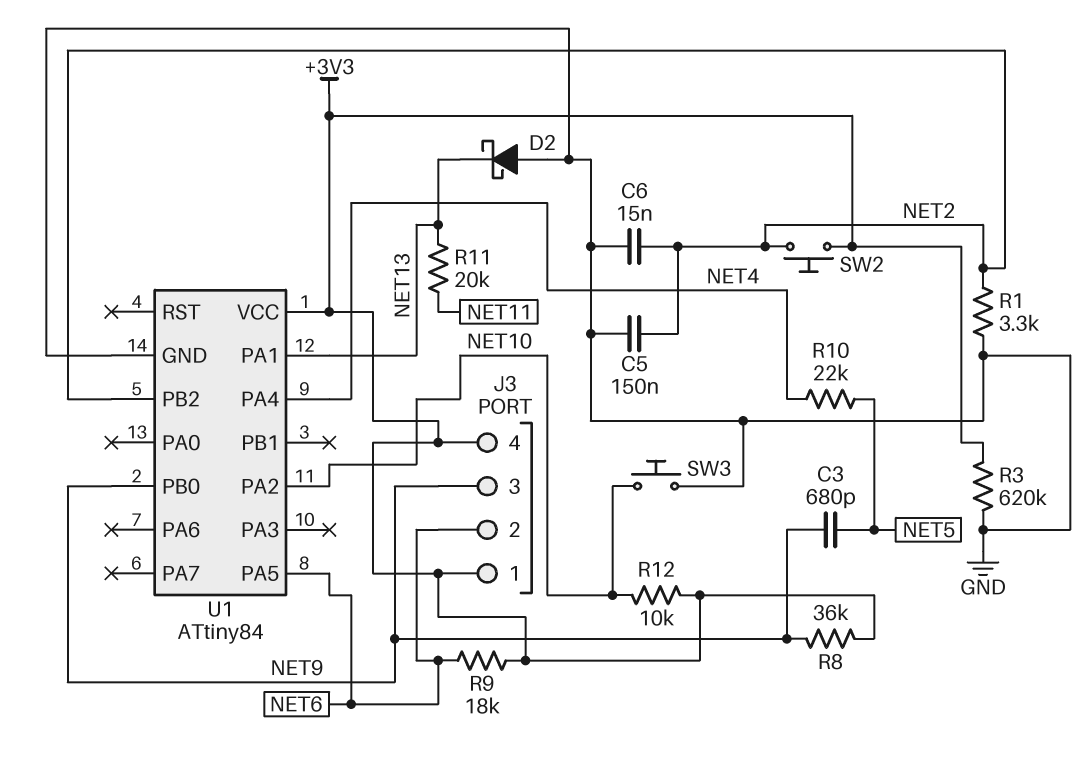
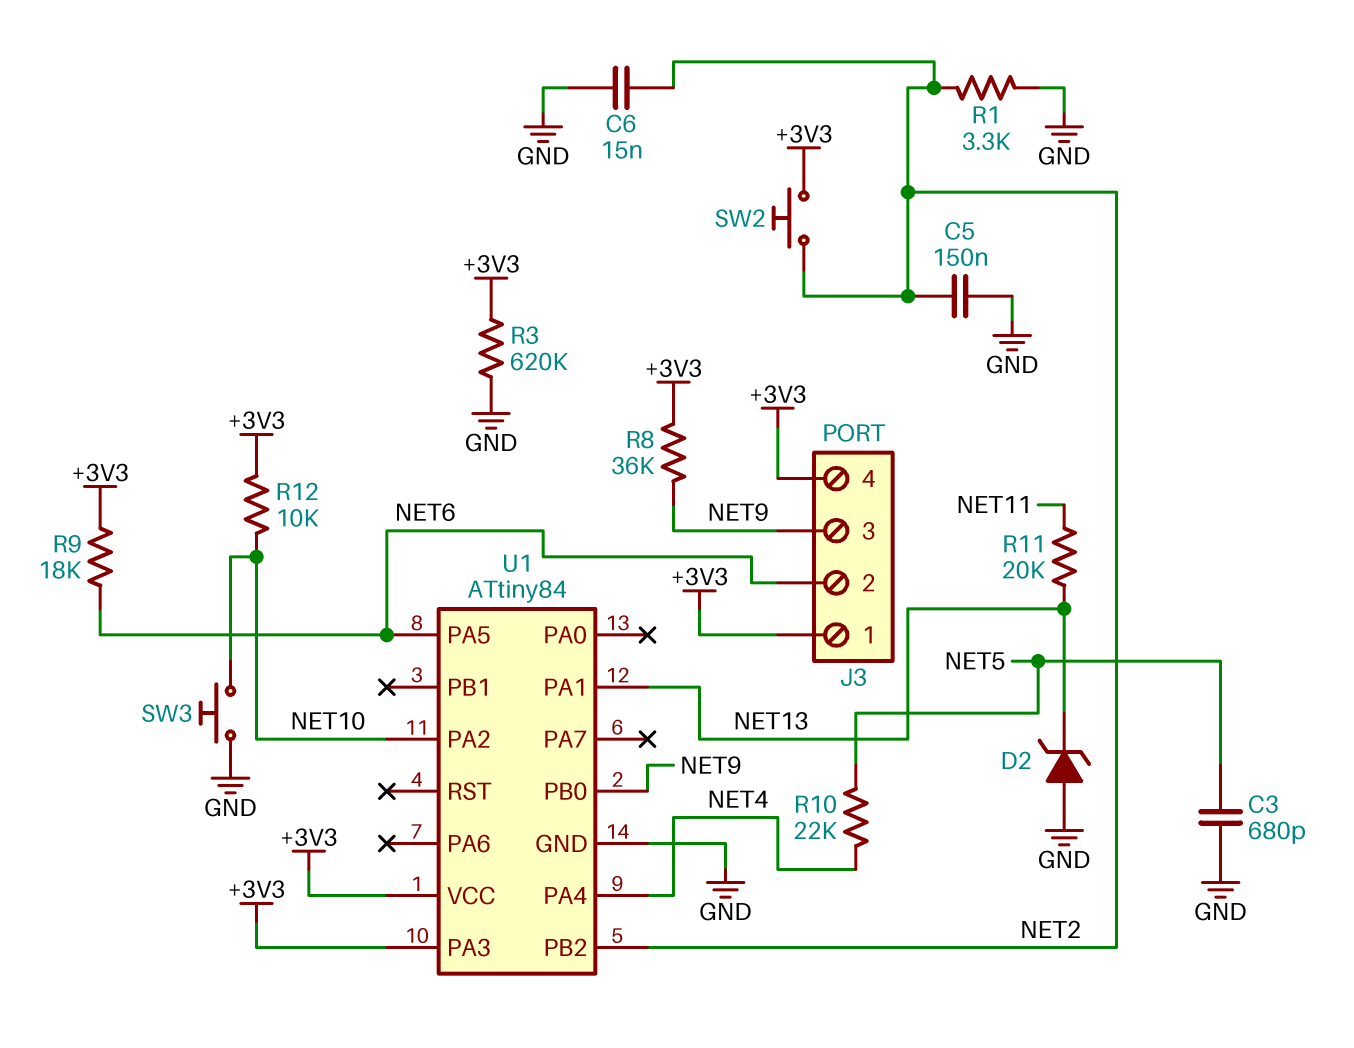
C3: 680pF (NET5, NET9) -> 680pF (GND, NET5)
D2: schottky (A GND, K NET13) -> zener (A GND, K NET13)
U1 pin PA3: none -> +3V3

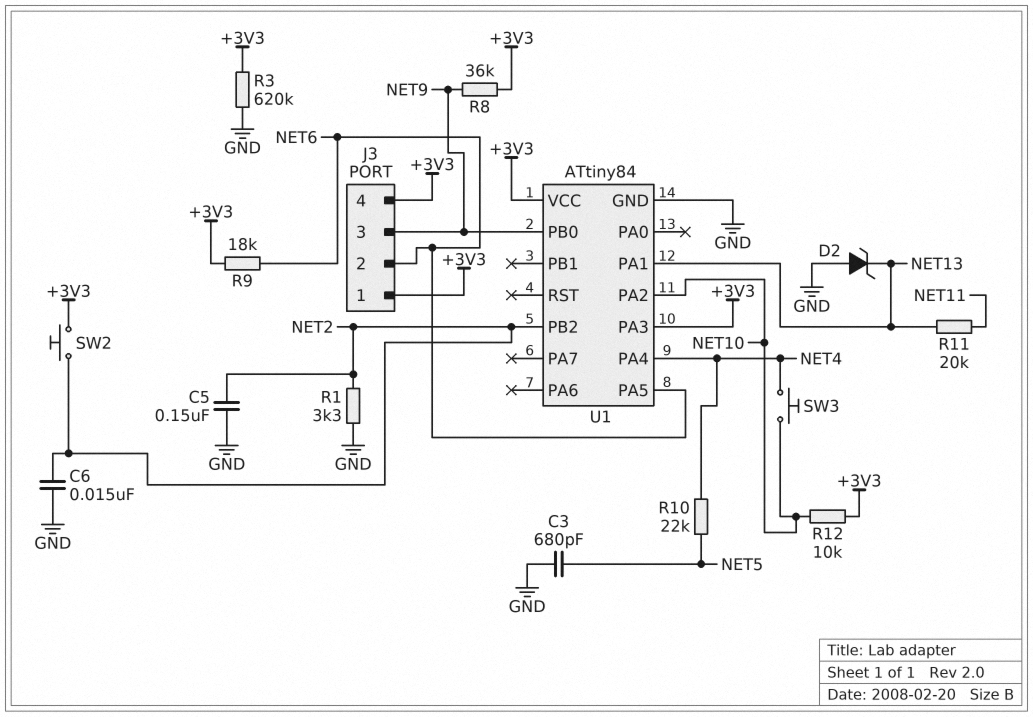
SW3: button (GND, NET10) -> button (NET4, NET10)

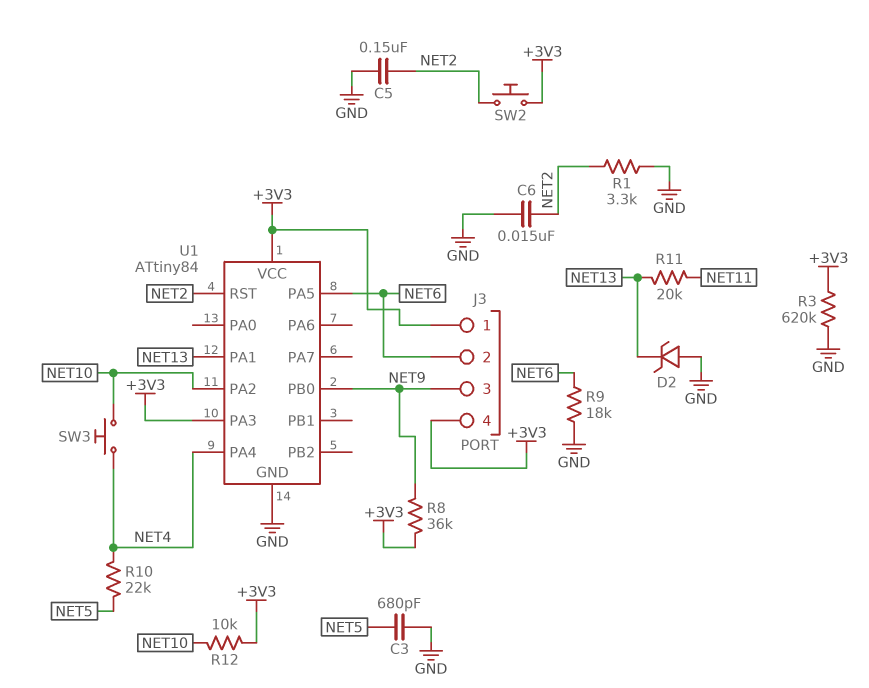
R9: 18k (+3V3, NET6) -> 18k (GND, NET6)
U1 pin PB2: NET2 -> none
U1 pin RST: none -> NET2

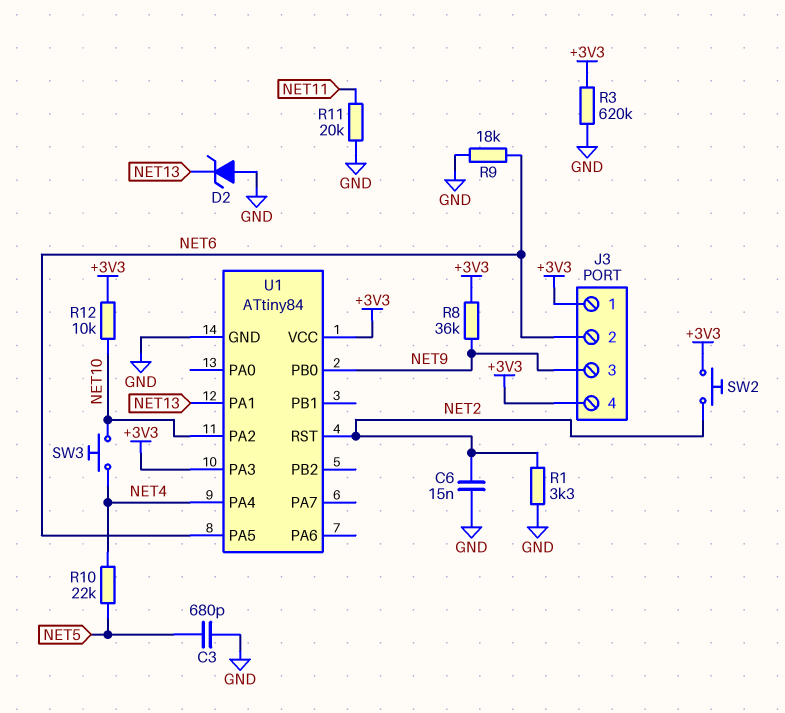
C5: 150nF (GND, NET2) -> none
R11: 20k (NET11, NET13) -> 20k (GND, NET11)

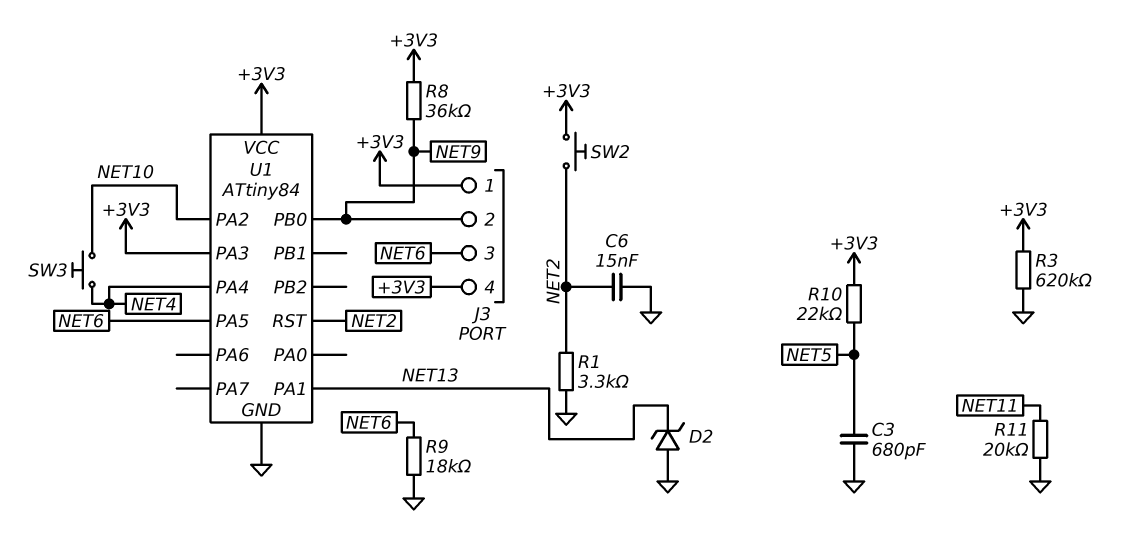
J3 pin 2: NET6 -> NET9
J3 pin 3: NET9 -> NET6
R10: 22k (NET4, NET5) -> 22k (+3V3, NET5)
R12: 10k (+3V3, NET10) -> none

